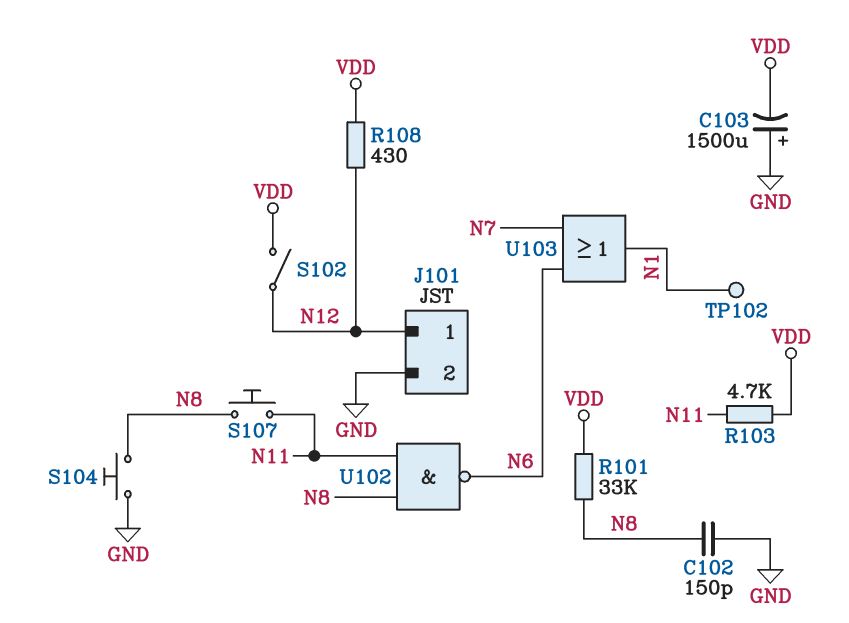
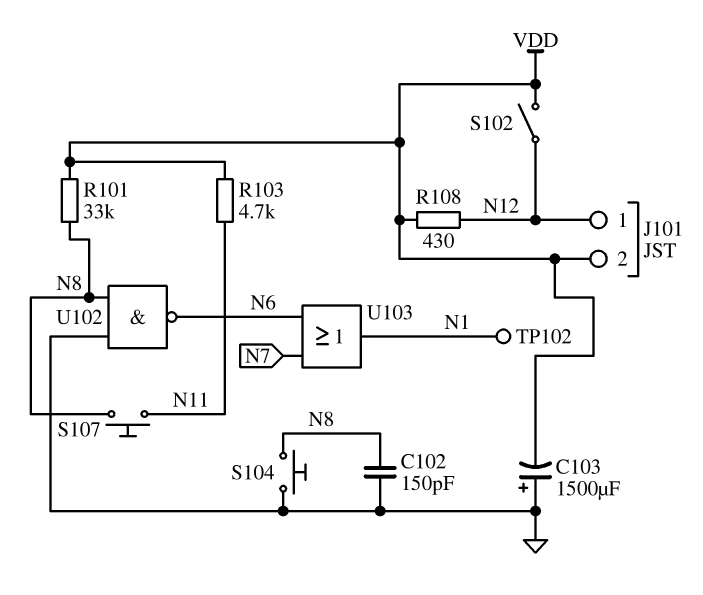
J101 pin 2: GND -> VDD
U102: NAND (in N8, in N11, out N6) -> NAND (in GND, in N8, out N6)

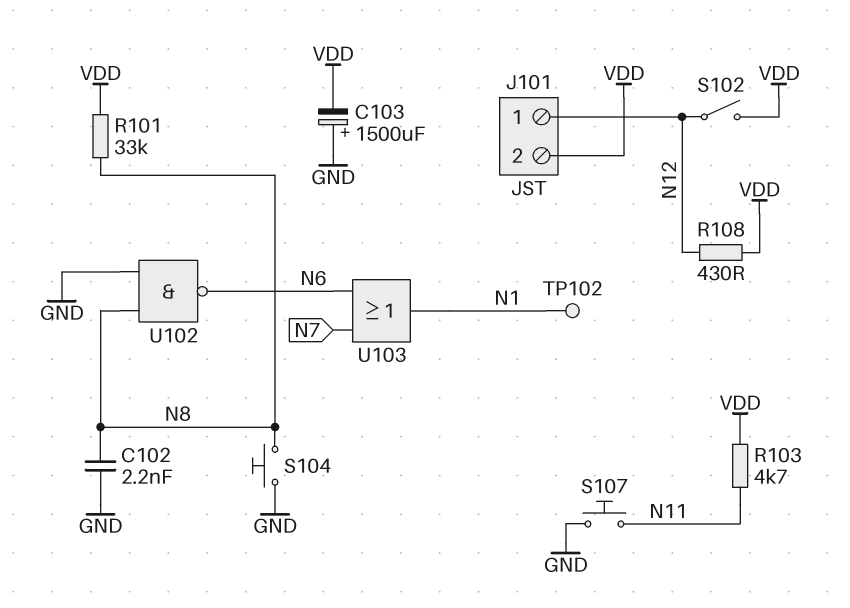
C102: 150pF (GND, N8) -> 2.2nF (GND, N8)
S107: button (N8, N11) -> button (GND, N11)

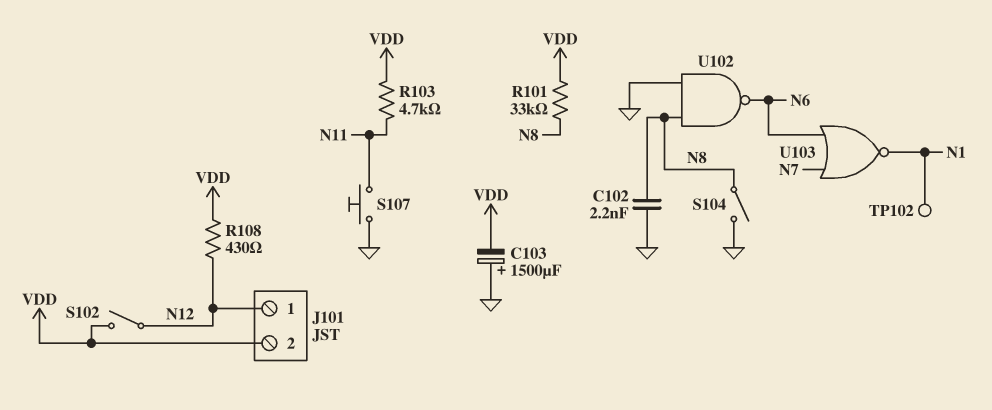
S104: button (GND, N8) -> switch (GND, N8)
U103: OR (in N6, in N7, out N1) -> NOR (in N6, in N7, out N1)

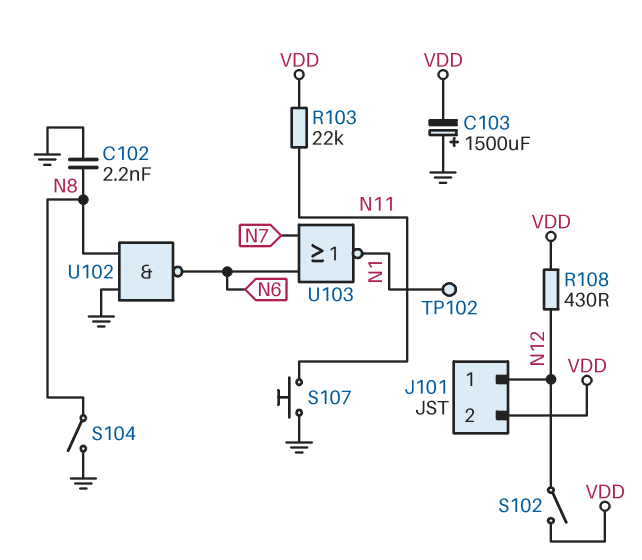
R101: 33k (N8, VDD) -> none
R103: 4.7k (N11, VDD) -> 22k (N11, VDD)

